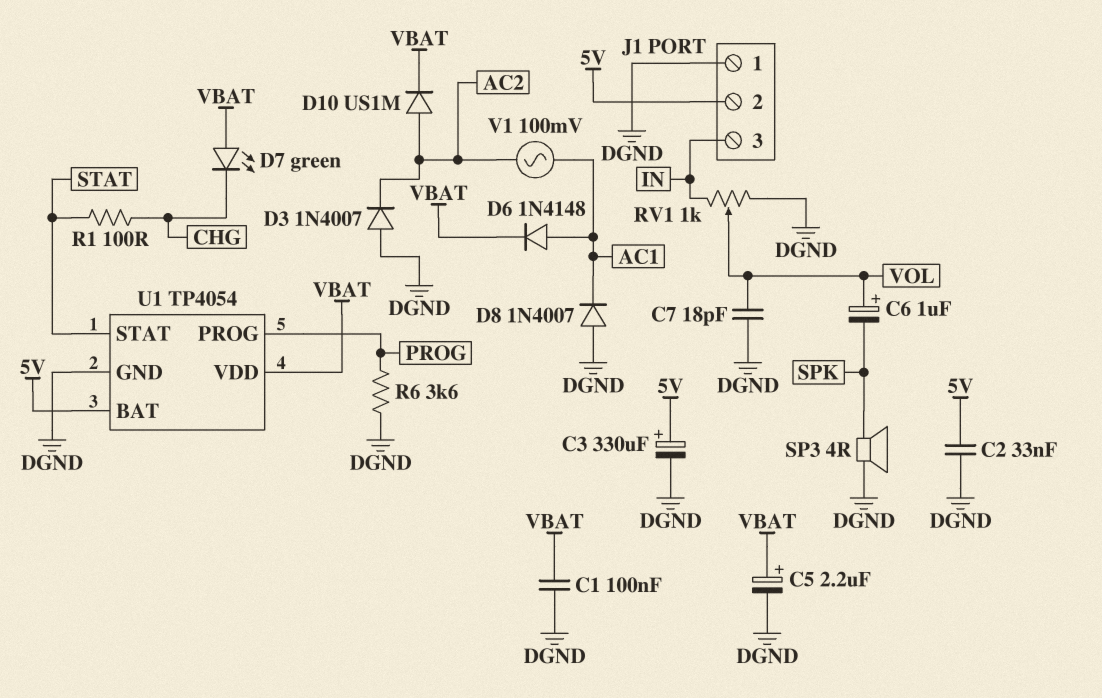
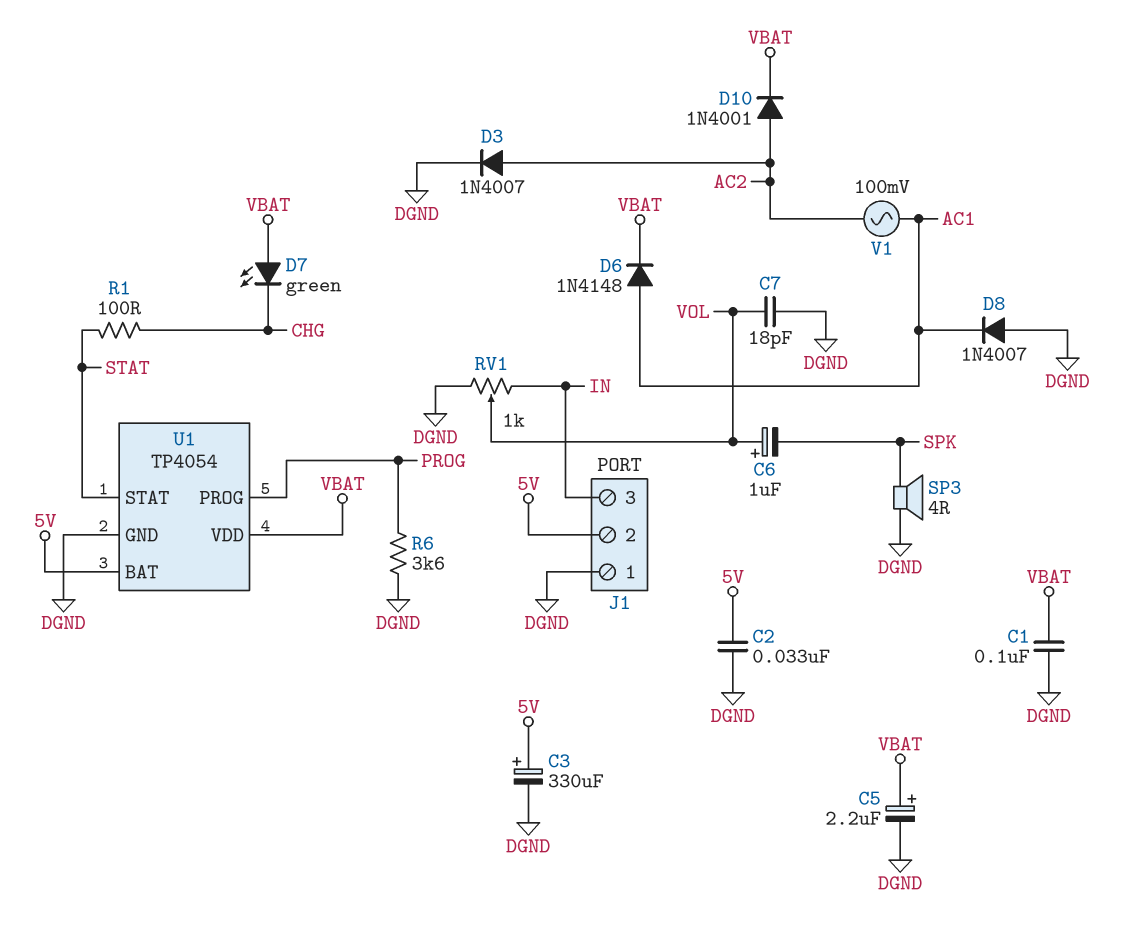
D3: diode 1N4007 (A DGND, K AC2) -> diode 1N4007 (A AC2, K DGND)
D10: diode US1M (A AC2, K VBAT) -> diode 1N4001 (A AC2, K VBAT)

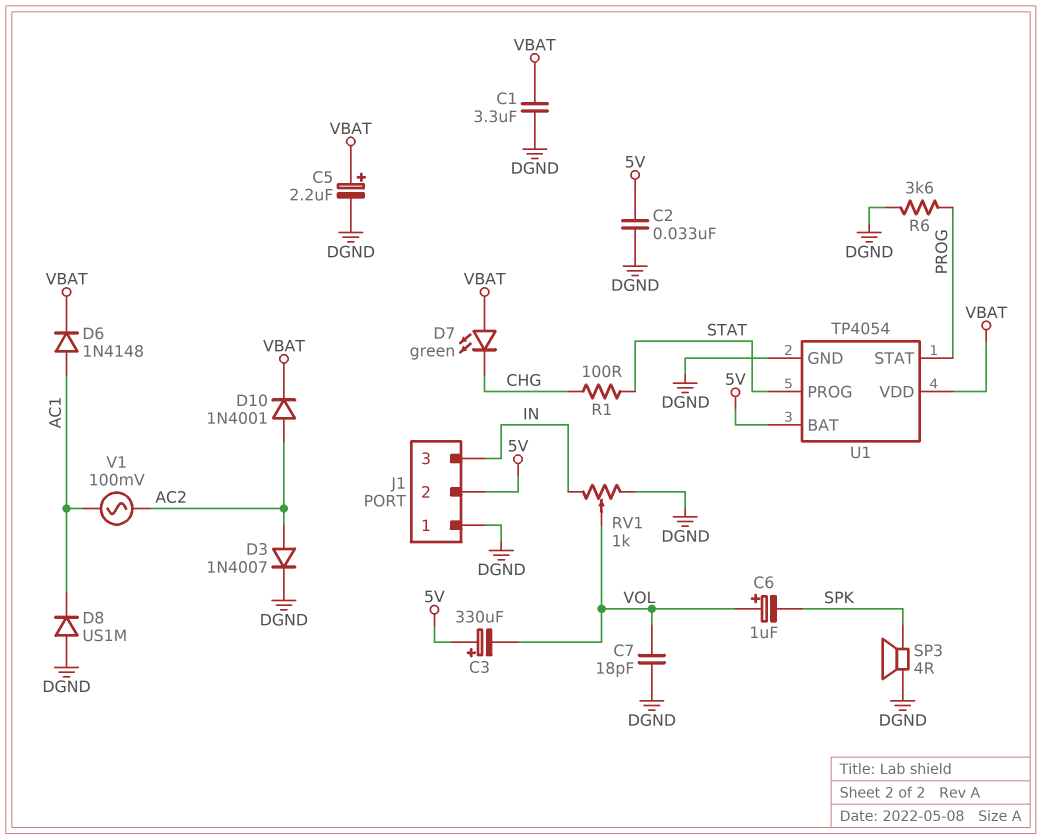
C1: 100nF (DGND, VBAT) -> 3.3uF (DGND, VBAT)
C3: 330uF (plus 5V, minus DGND) -> 330uF (plus 5V, minus VOL)
D8: diode 1N4007 (A DGND, K AC1) -> diode US1M (A DGND, K AC1)
U1 pin PROG: PROG -> STAT
U1 pin STAT: STAT -> PROG

